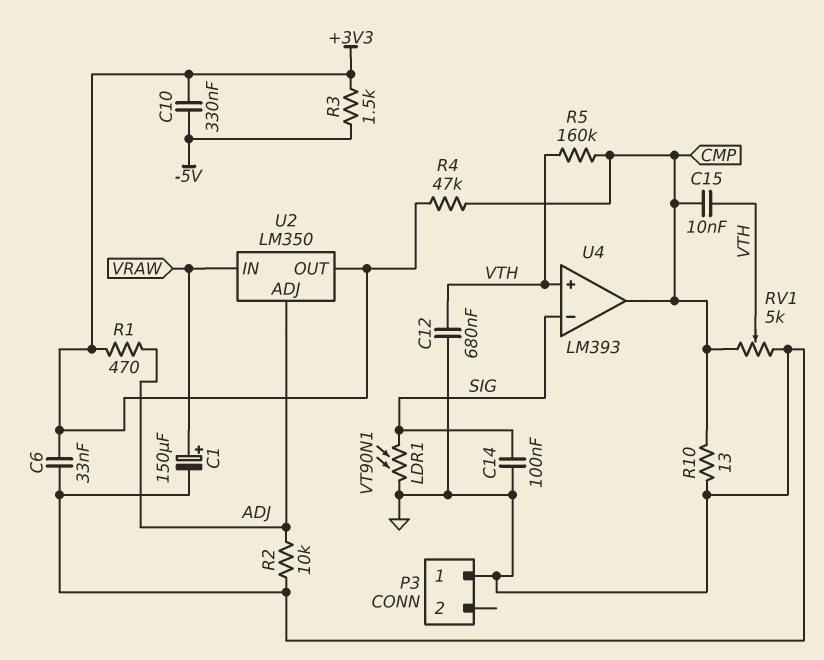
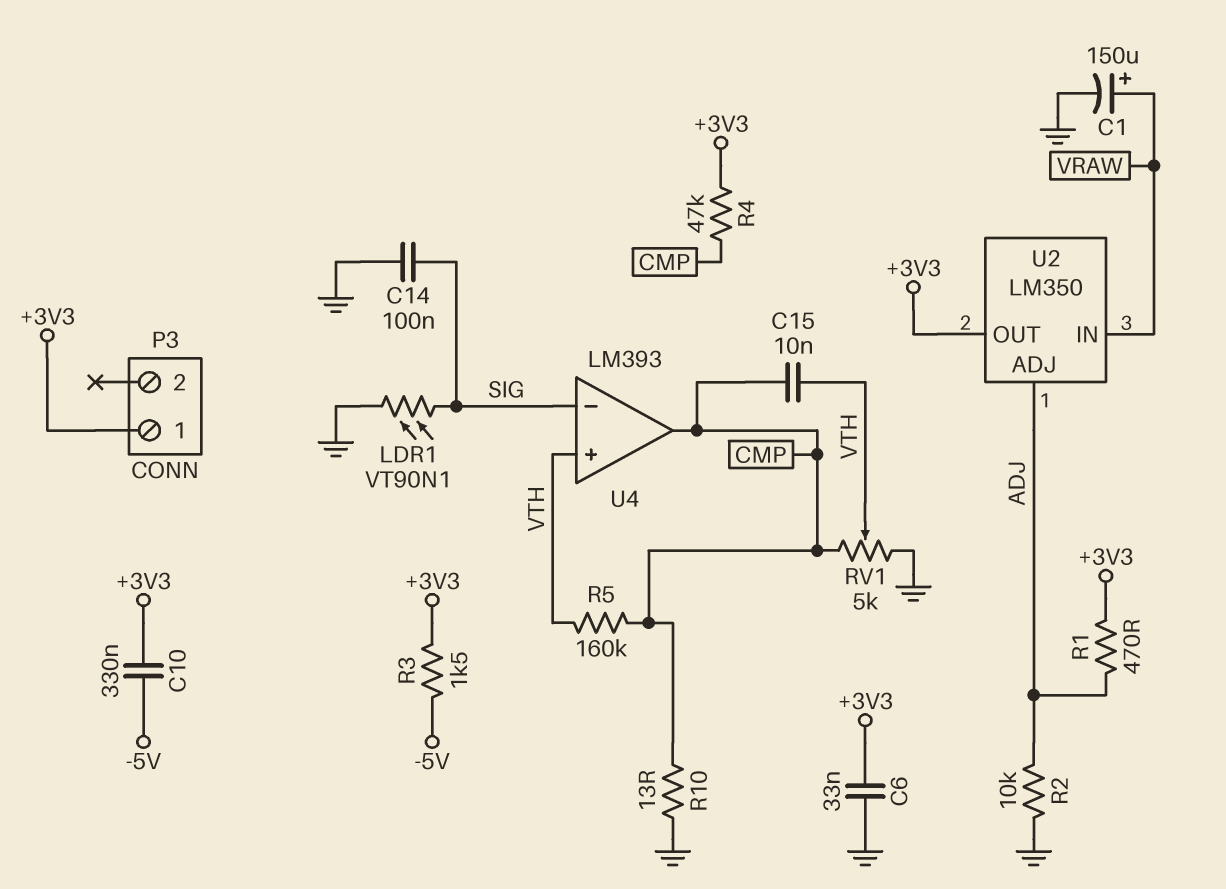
C12: 680nF (GND, VTH) -> none
P3 pin 1: GND -> +3V3

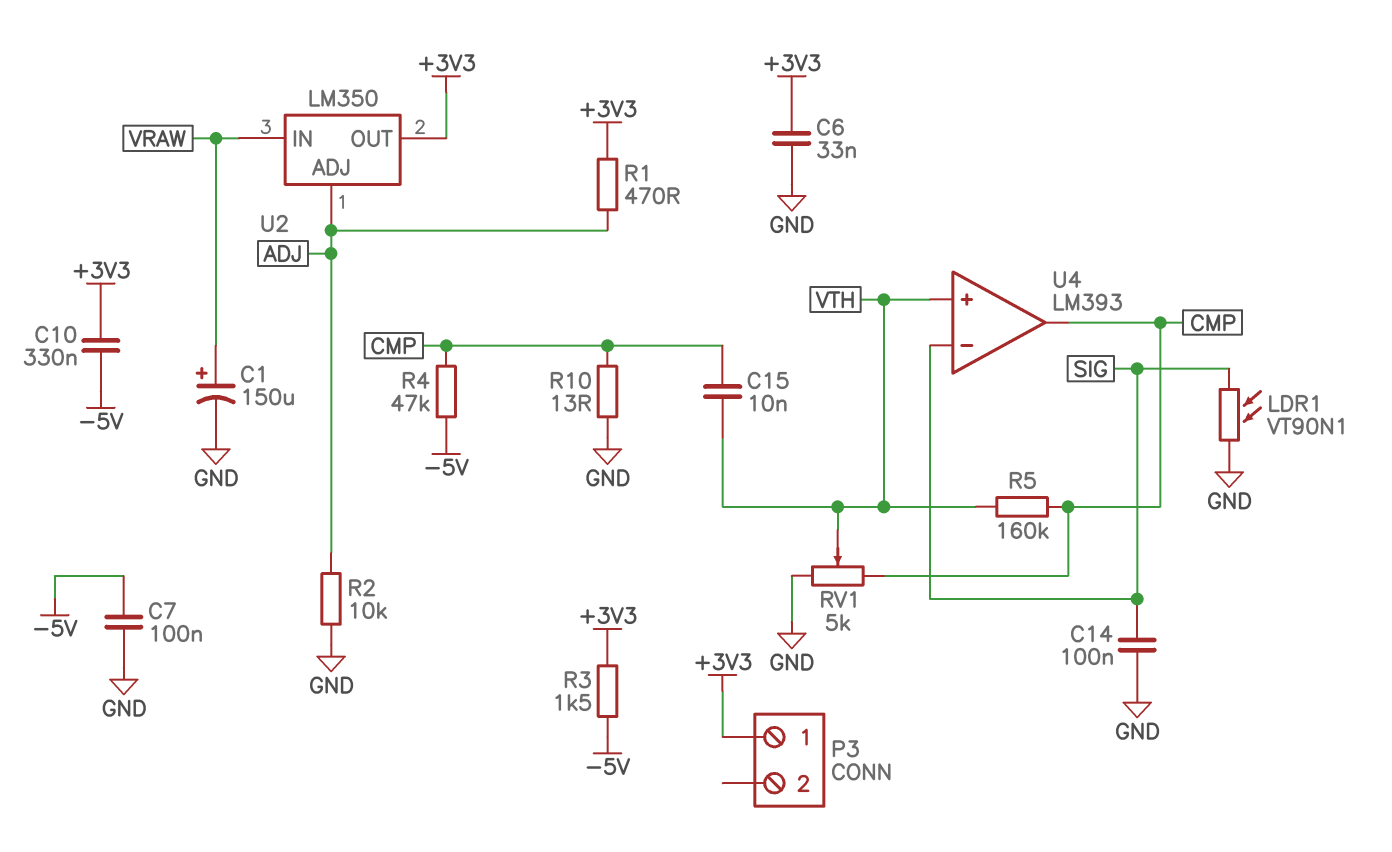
C7: none -> 100nF (-5V, GND)
R4: 47k (+3V3, CMP) -> 47k (-5V, CMP)

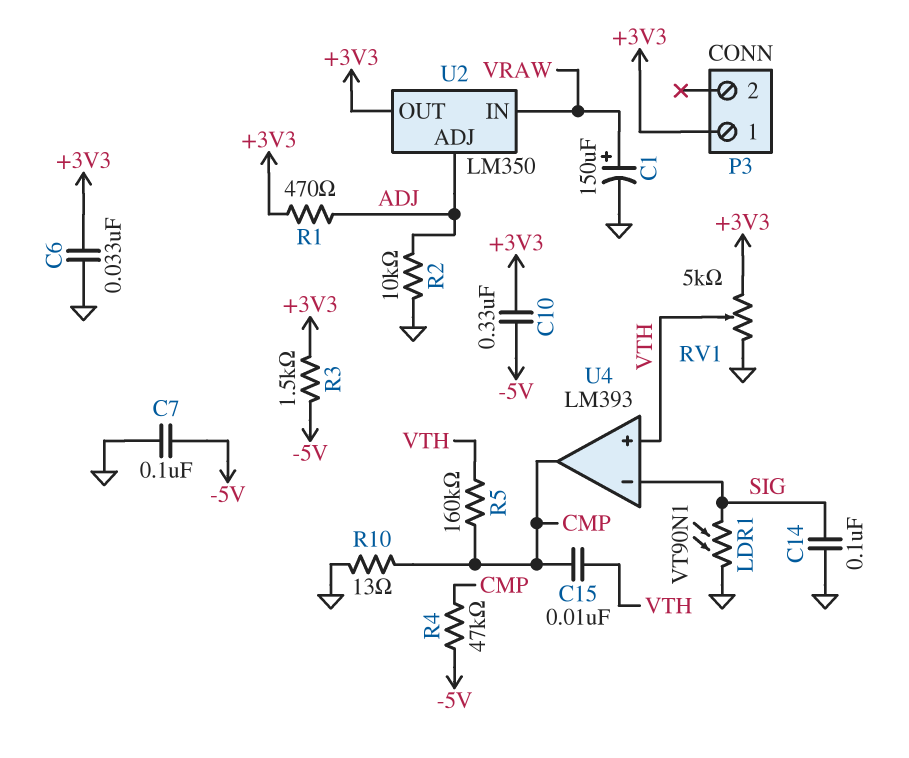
RV1: 5k (CMP, GND, wiper VTH) -> 5k (+3V3, GND, wiper VTH)

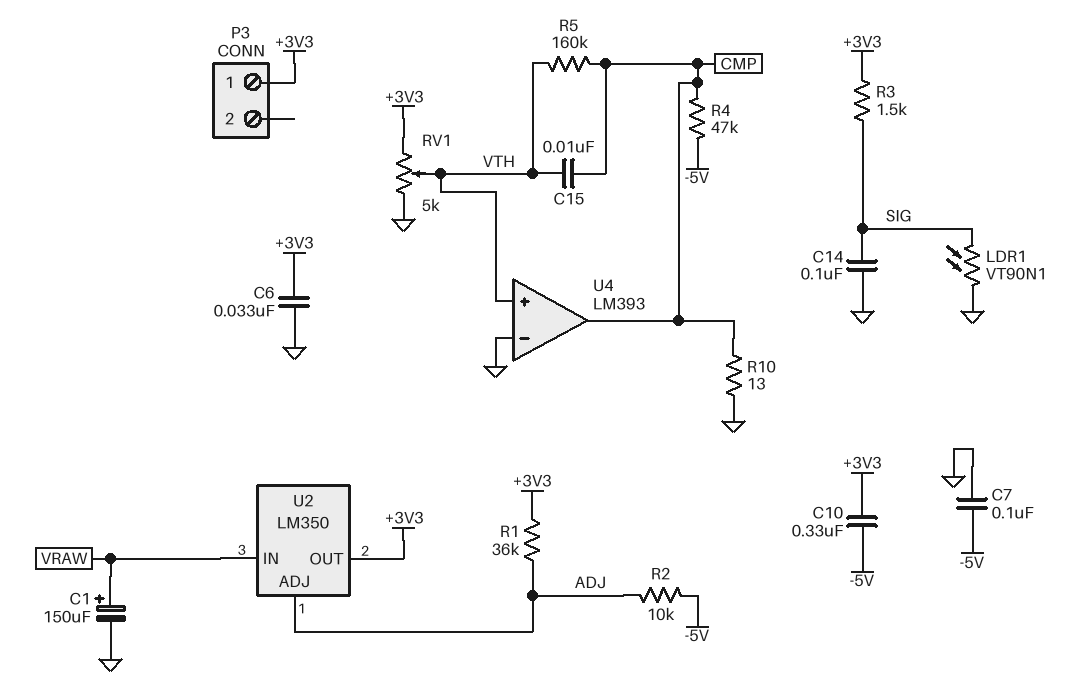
R1: 470 (+3V3, ADJ) -> 36k (+3V3, ADJ)
R2: 10k (ADJ, GND) -> 10k (-5V, ADJ)
R3: 1.5k (+3V3, -5V) -> 1.5k (+3V3, SIG)
U4 pin in-: SIG -> GND

